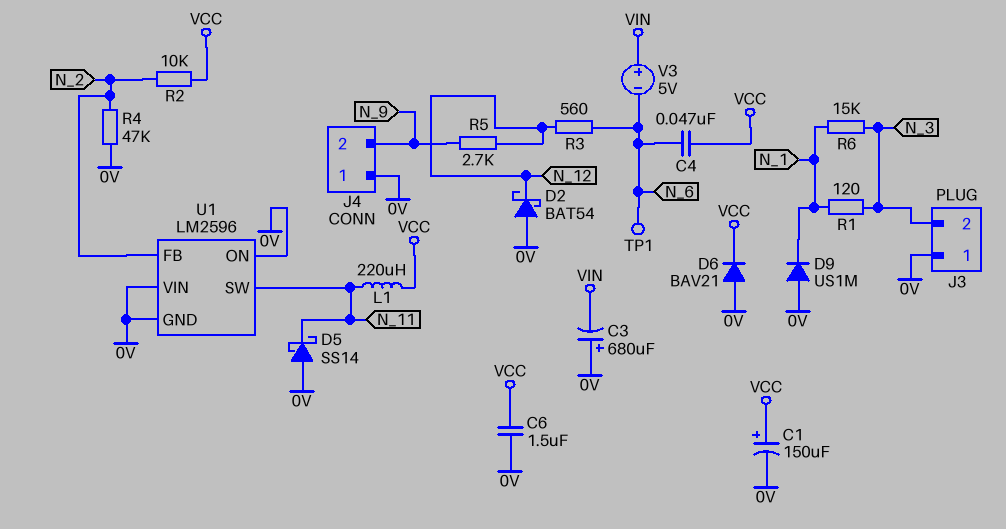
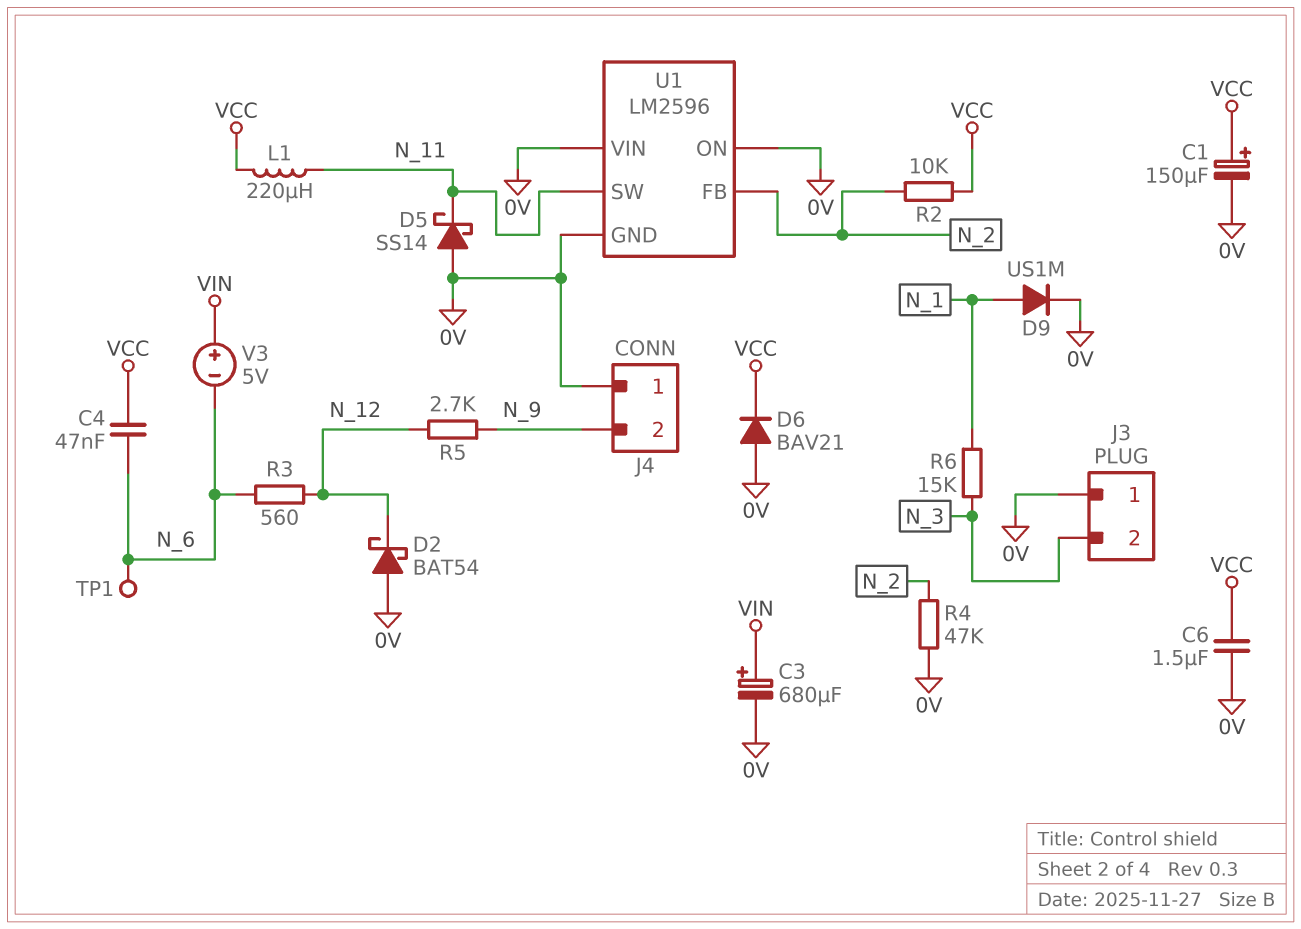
C3: 680uF (plus 0V, minus VIN) -> 680uF (plus VIN, minus 0V)
D9: diode US1M (A 0V, K N_1) -> diode US1M (A N_1, K 0V)
R1: 120 (N_1, N_3) -> none

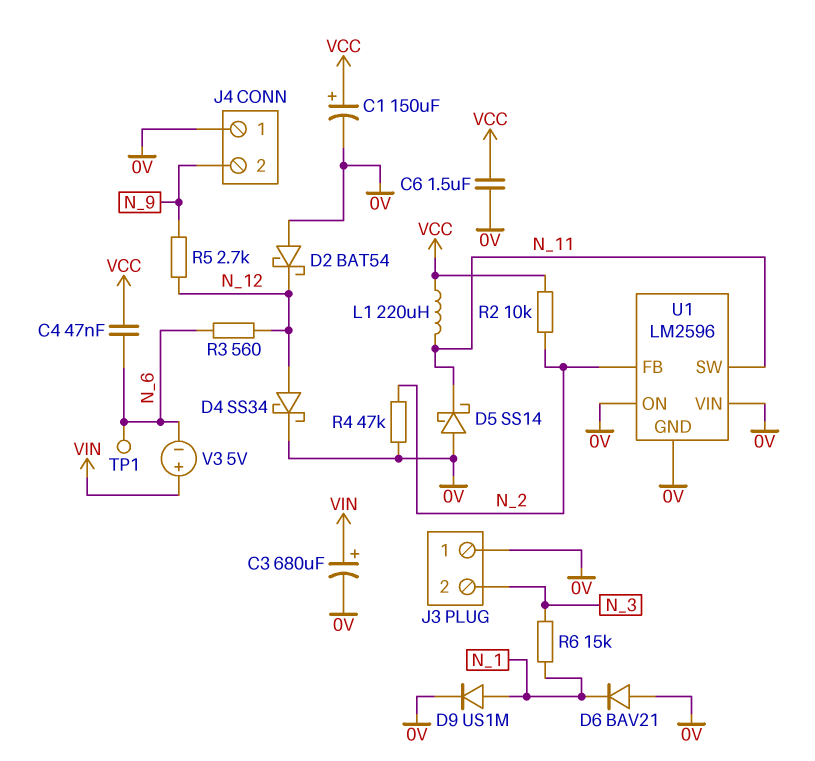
D4: none -> schottky SS34 (A N_12, K 0V)
D6: diode BAV21 (A 0V, K VCC) -> diode BAV21 (A 0V, K N_1)

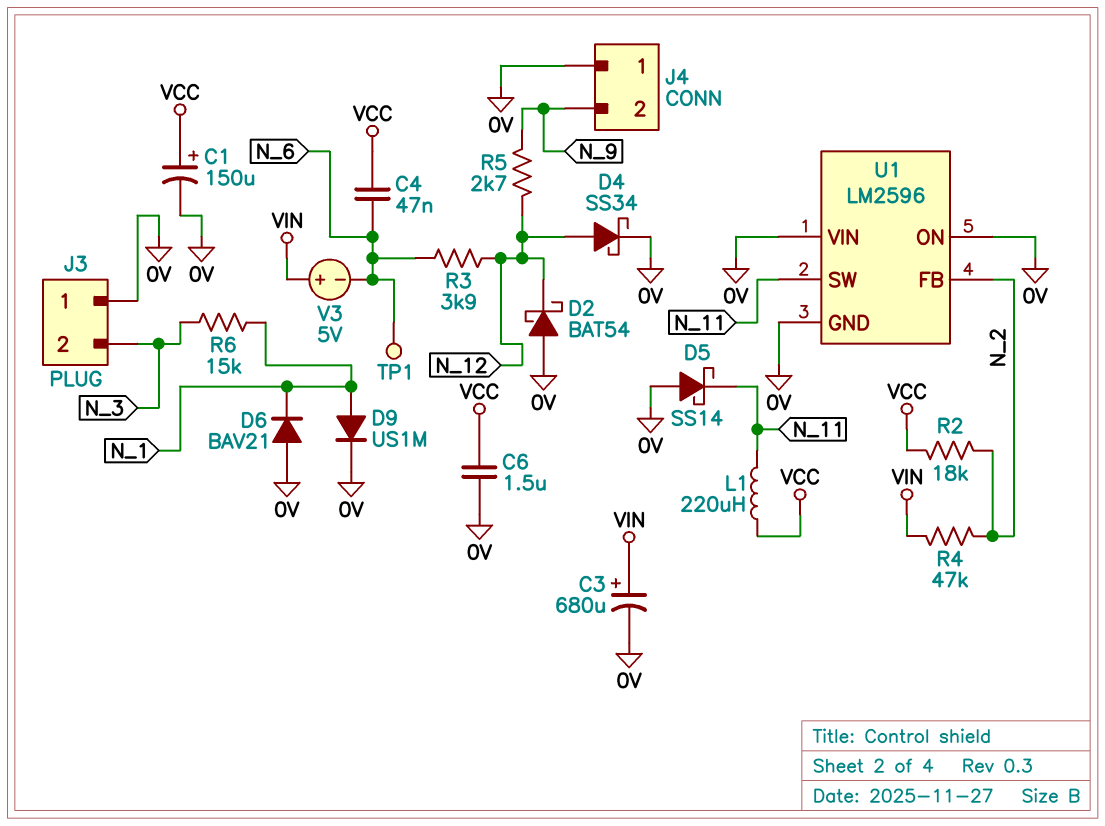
R2: 10k (N_2, VCC) -> 18k (N_2, VCC)
R3: 560 (N_6, N_12) -> 3.9k (N_6, N_12)
R4: 47k (0V, N_2) -> 47k (N_2, VIN)

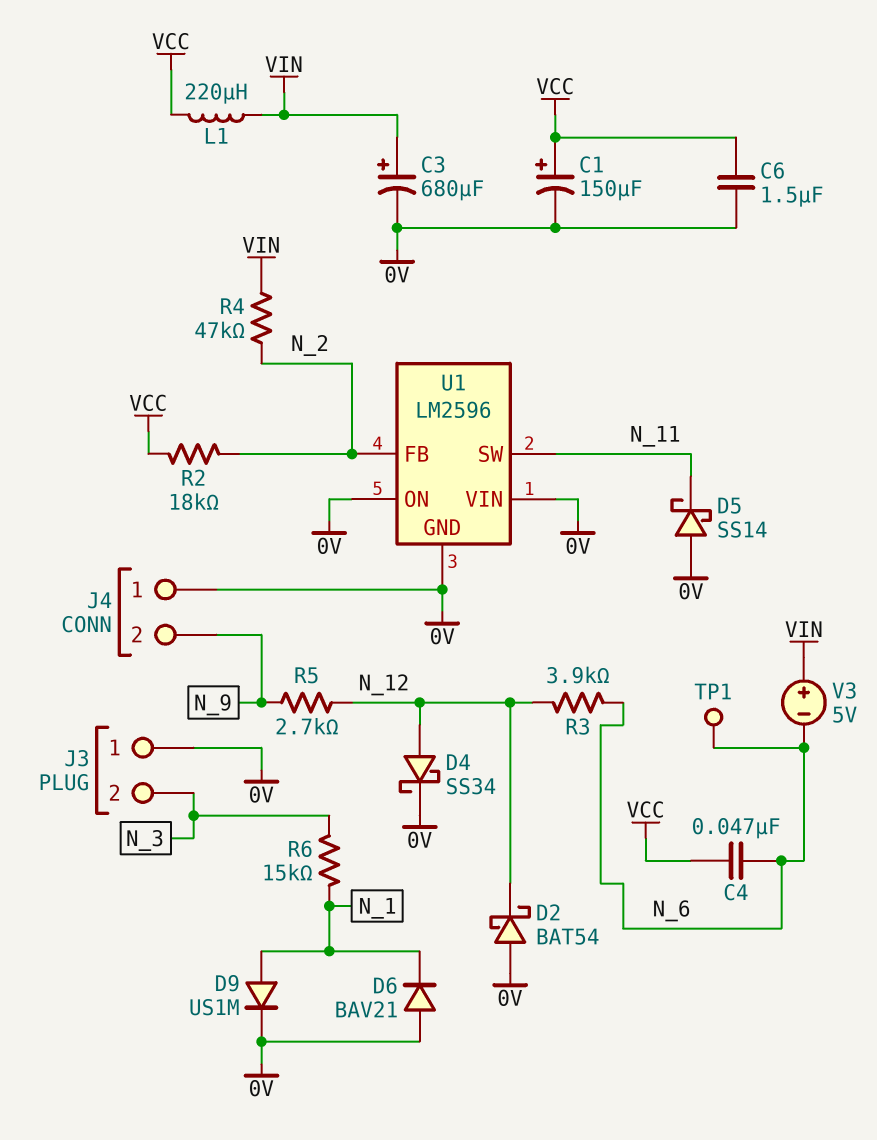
L1: 220uH (N_11, VCC) -> 220uH (VCC, VIN)

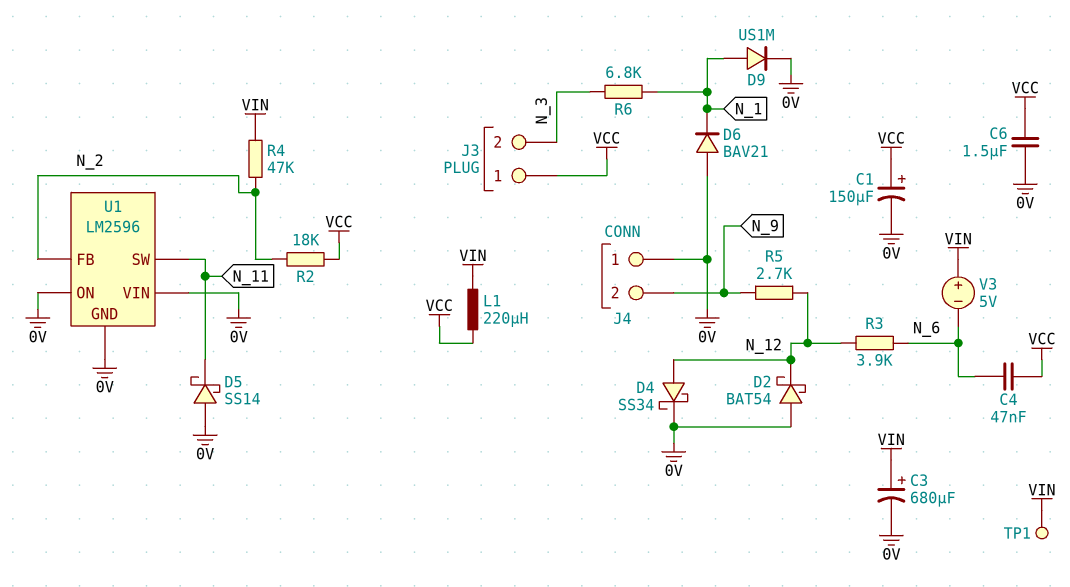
J3 pin 1: 0V -> VCC
R6: 15k (N_1, N_3) -> 6.8k (N_1, N_3)
TP1: test point (N_6) -> test point (VIN)

